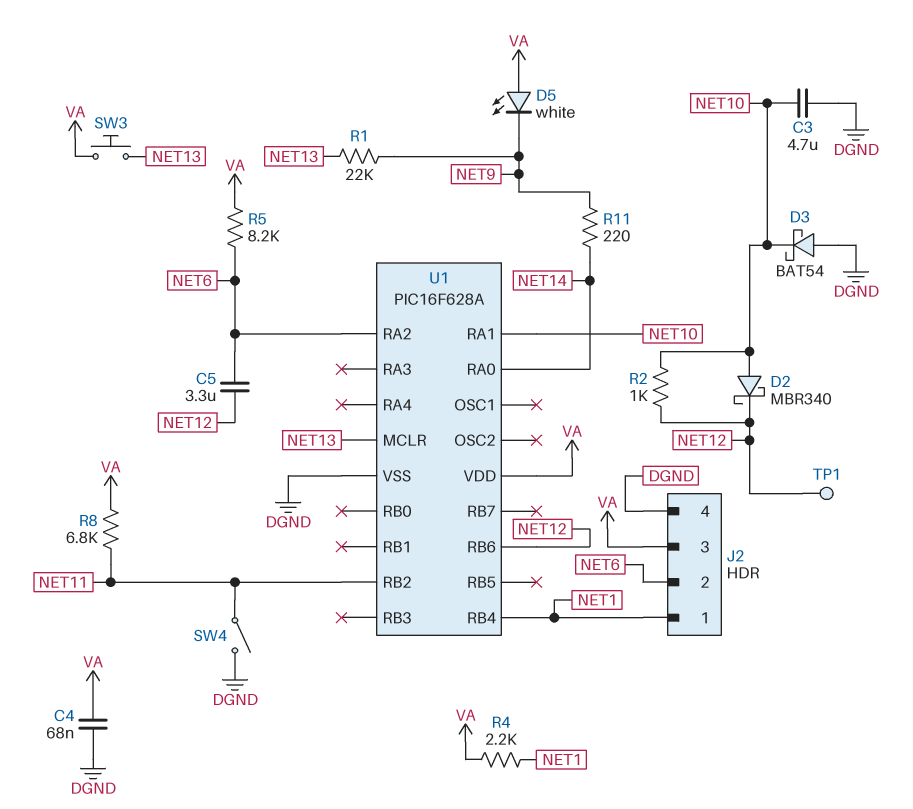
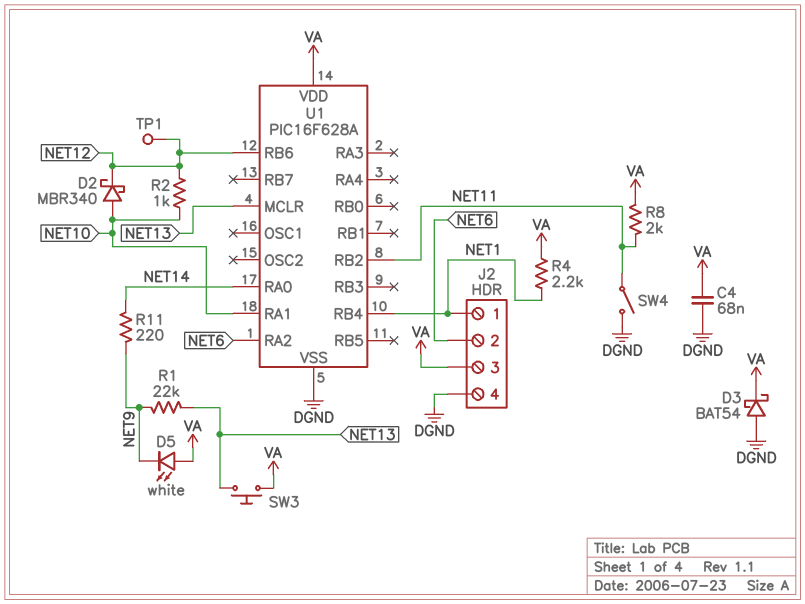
C3: 4.7uF (DGND, NET10) -> none
C5: 3.3uF (NET6, NET12) -> none
D3: schottky BAT54 (A DGND, K NET10) -> schottky BAT54 (A DGND, K VA)
R5: 8.2k (NET6, VA) -> none
R8: 6.8k (NET11, VA) -> 2k (NET11, VA)

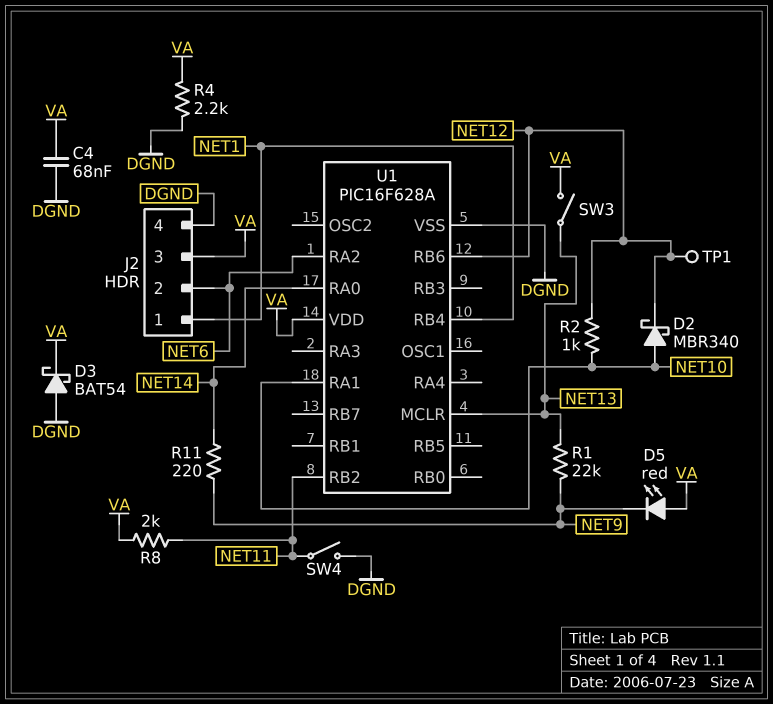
D5: LED white (A VA, K NET9) -> LED red (A VA, K NET9)
R4: 2.2k (NET1, VA) -> 2.2k (DGND, VA)
SW3: button (NET13, VA) -> switch (NET13, VA)

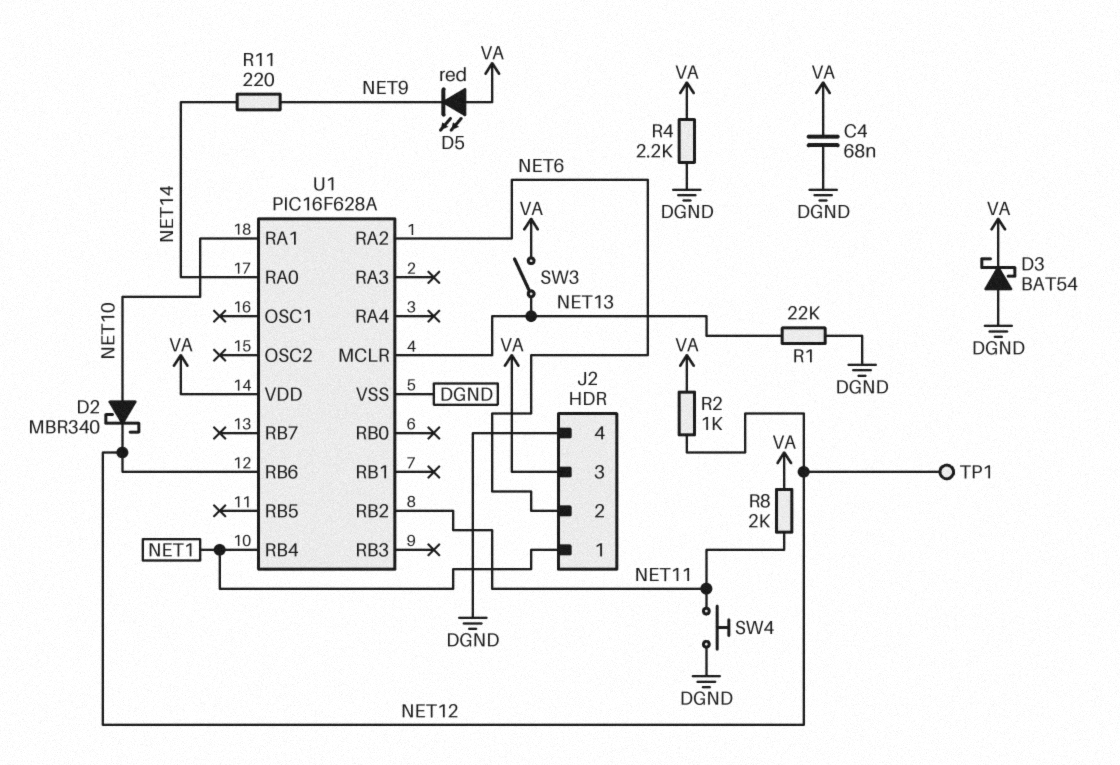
R1: 22k (NET9, NET13) -> 22k (DGND, NET13)
R2: 1k (NET10, NET12) -> 1k (NET12, VA)
SW4: switch (DGND, NET11) -> button (DGND, NET11)

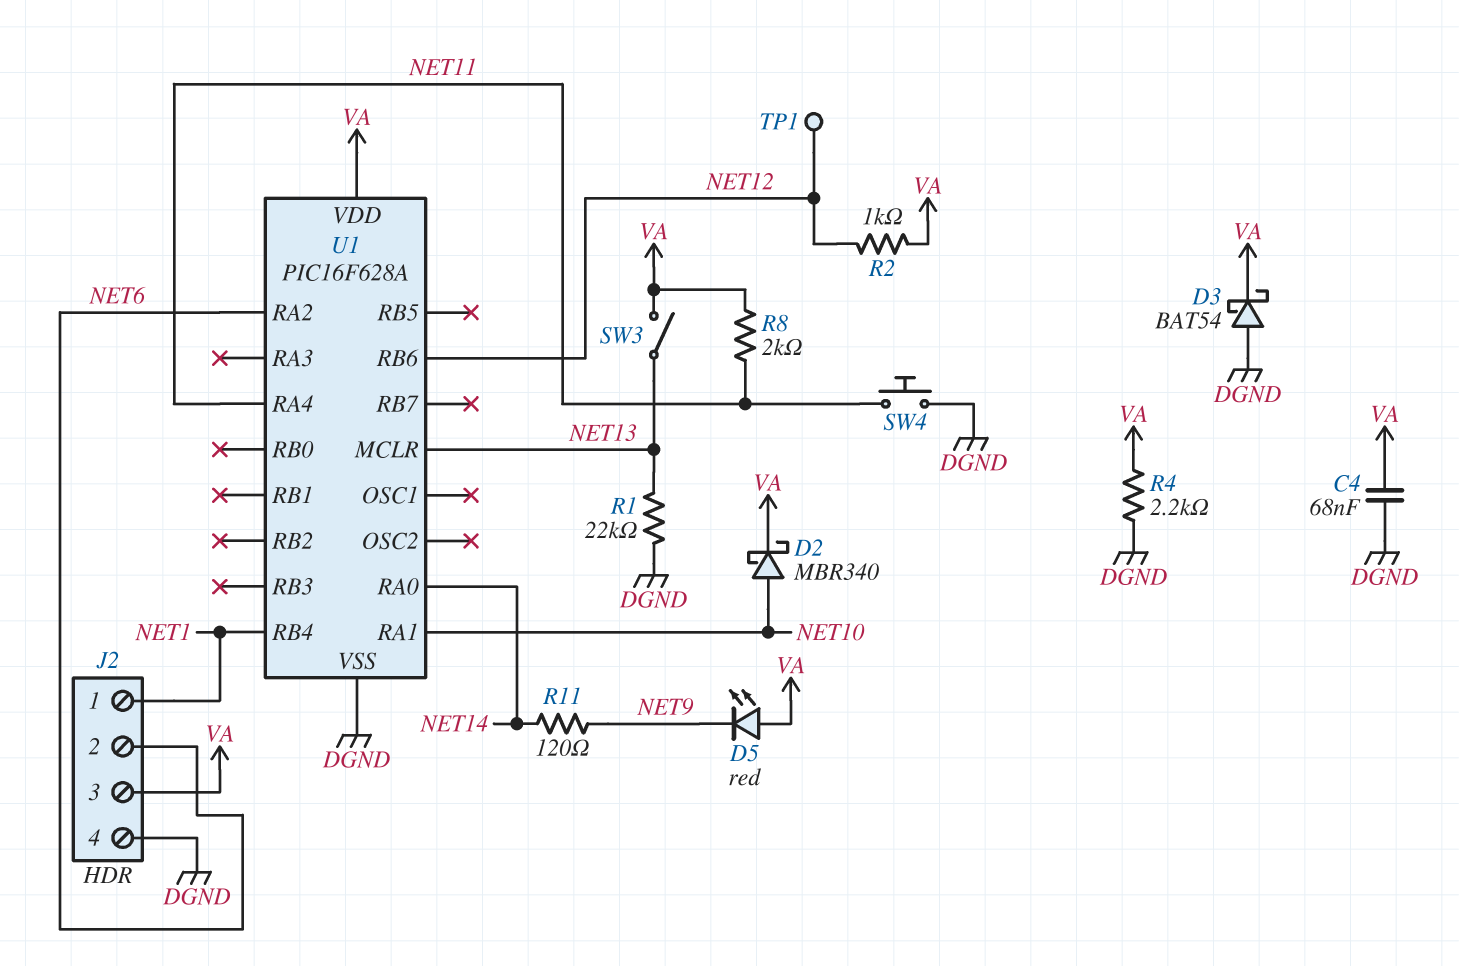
D2: schottky MBR340 (A NET10, K NET12) -> schottky MBR340 (A NET10, K VA)
R11: 220 (NET9, NET14) -> 120 (NET9, NET14)
U1 pin RA4: none -> NET11
U1 pin RB2: NET11 -> none

